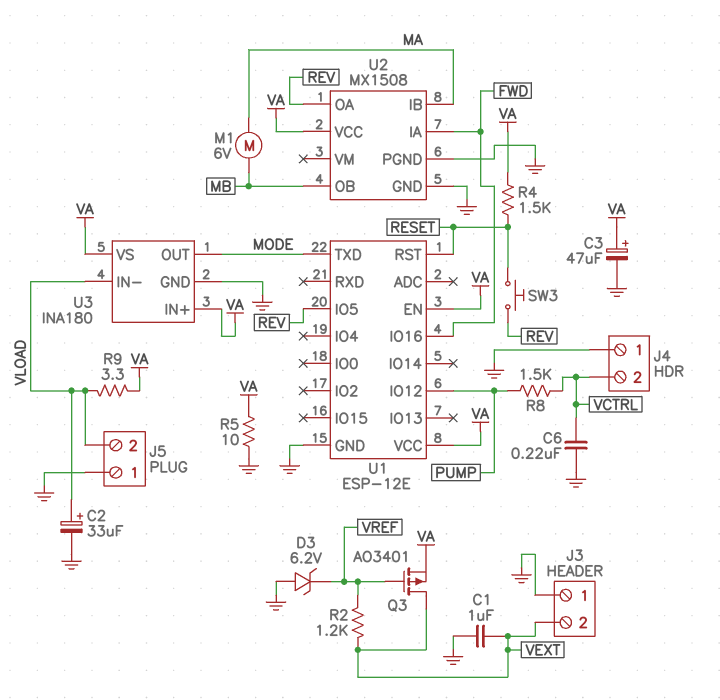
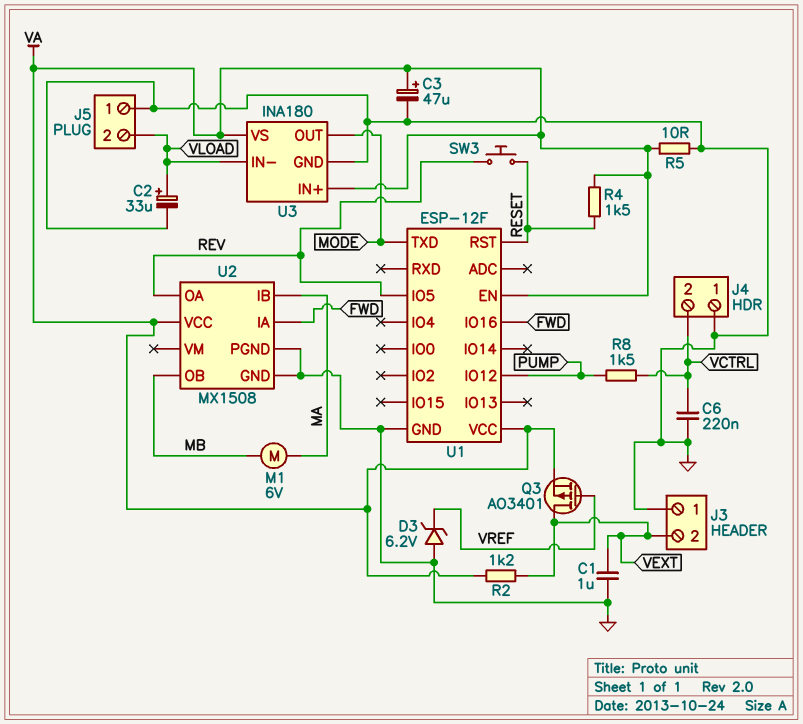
R2: 1.2k (VEXT, VREF) -> 1.2k (VA, VEXT)
R9: 3.3 (VA, VLOAD) -> none
U1: ESP-12E -> ESP-12F

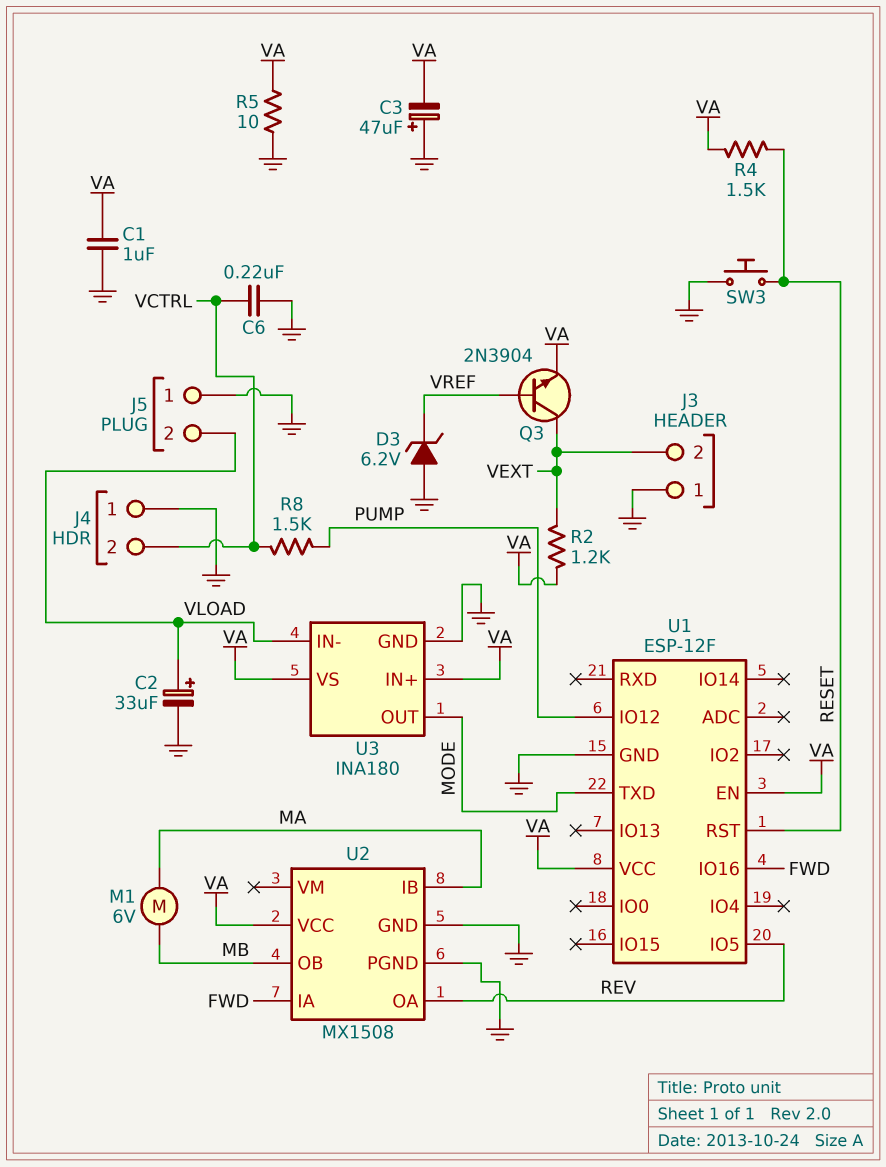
C1: 1uF (GND, VEXT) -> 1uF (GND, VA)
C3: 47uF (plus VA, minus GND) -> 47uF (plus GND, minus VA)
Q3: PMOS AO3401 (G VREF, D VEXT, S VA) -> NPN 2N3904 (B VREF, C VEXT, E VA)
SW3: button (RESET, REV) -> button (GND, RESET)

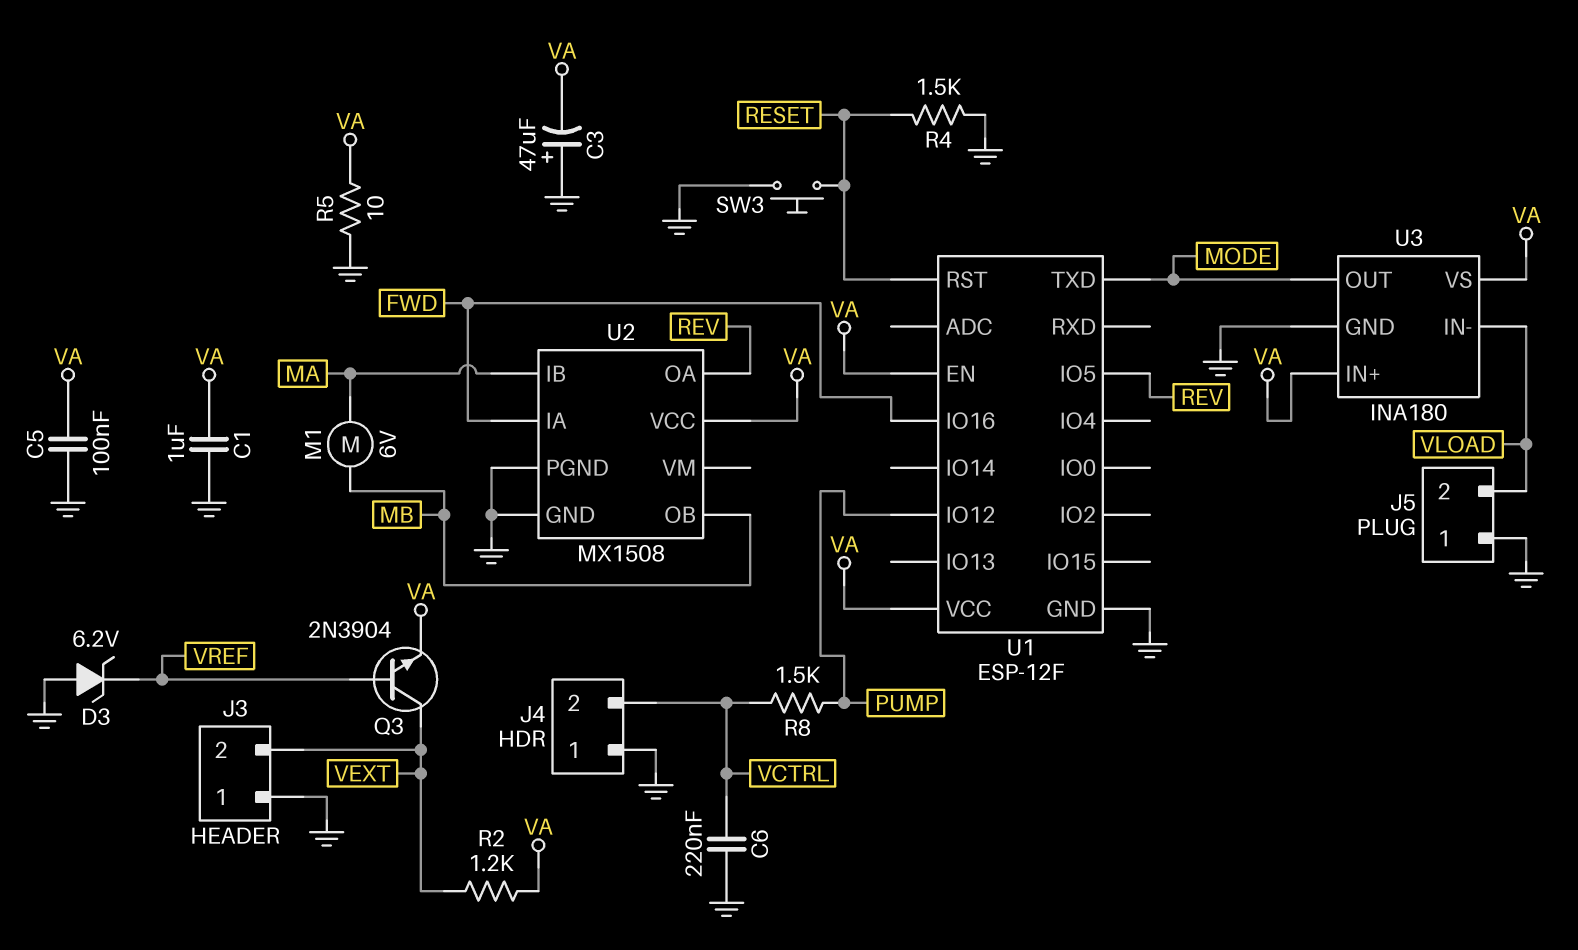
C2: 33uF (plus VLOAD, minus GND) -> none
C5: none -> 100nF (GND, VA)
R4: 1.5k (RESET, VA) -> 1.5k (GND, RESET)

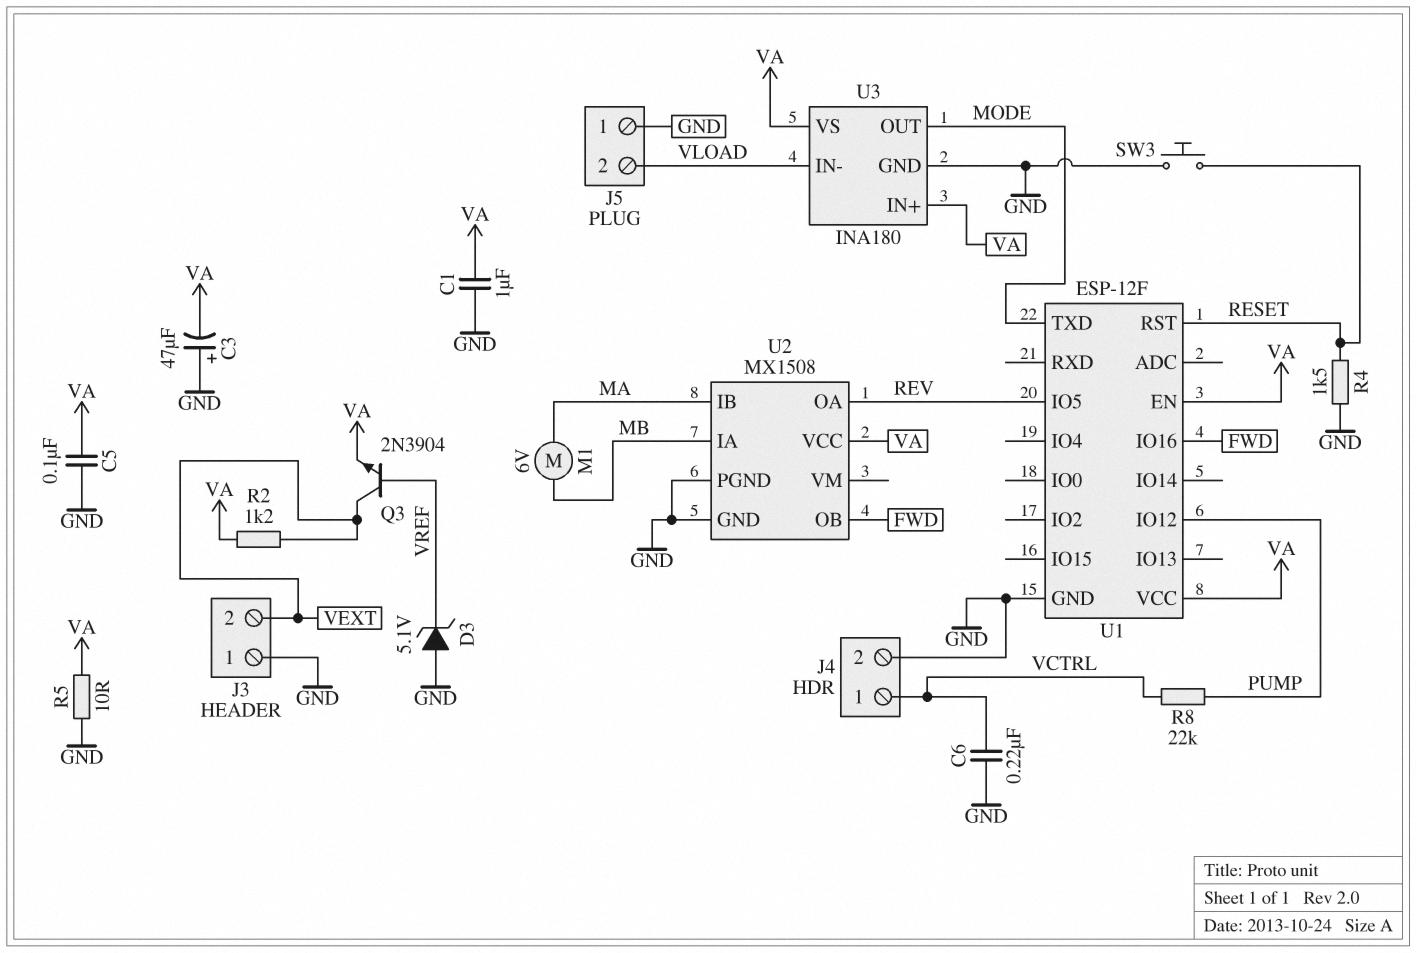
D3: zener 6.2V (A GND, K VREF) -> zener 5.1V (A GND, K VREF)
J4 pin 1: GND -> VCTRL
J4 pin 2: VCTRL -> GND
R8: 1.5k (PUMP, VCTRL) -> 22k (PUMP, VCTRL)
U2 pin IA: FWD -> MB
U2 pin OB: MB -> FWD

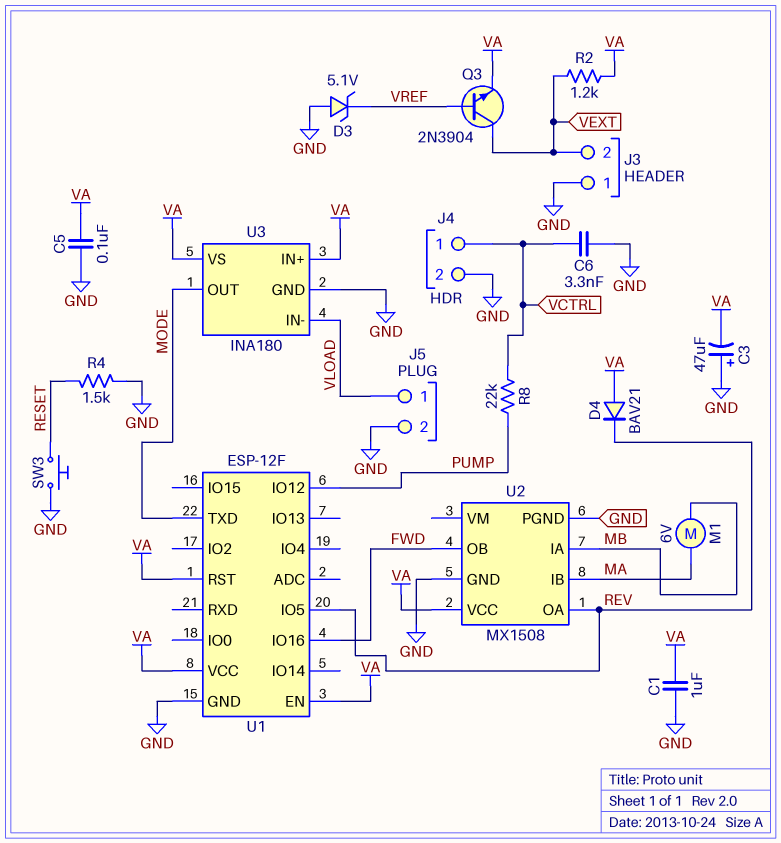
C6: 220nF (GND, VCTRL) -> 3.3nF (GND, VCTRL)
D4: none -> diode BAV21 (A VA, K REV)
J5 pin 1: GND -> VLOAD
J5 pin 2: VLOAD -> GND
R5: 10 (GND, VA) -> none
U1 pin RST: RESET -> VA

